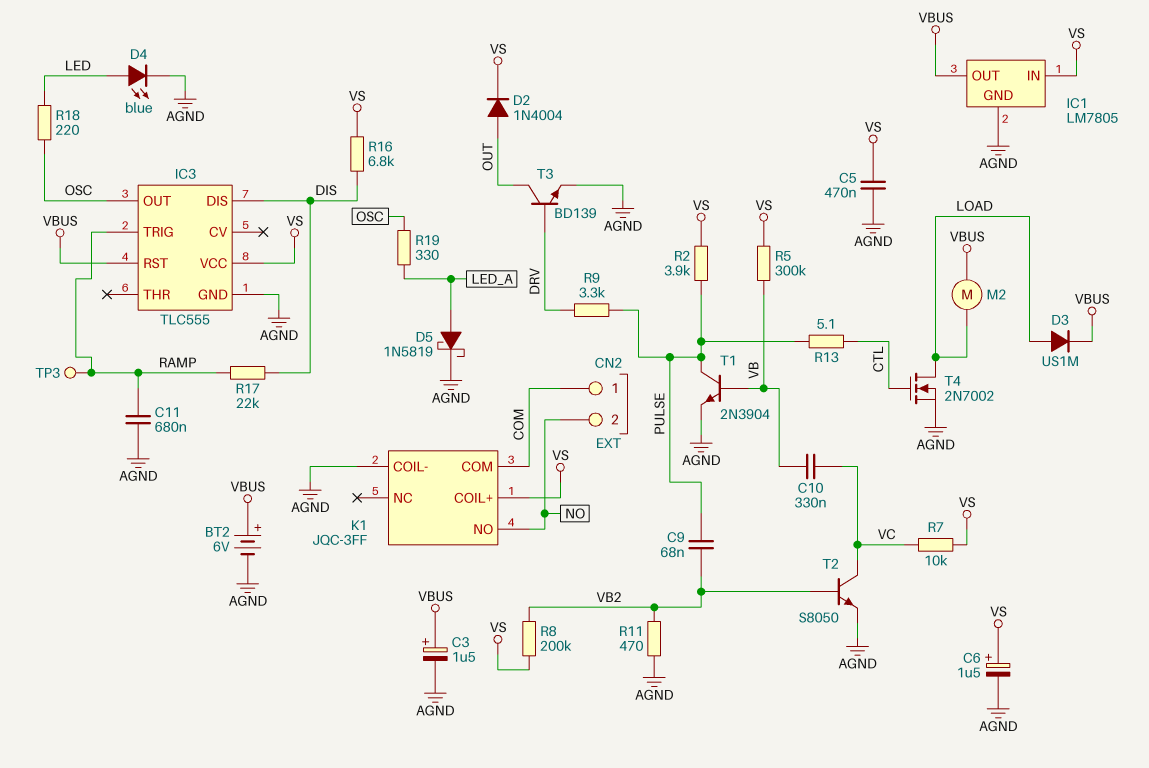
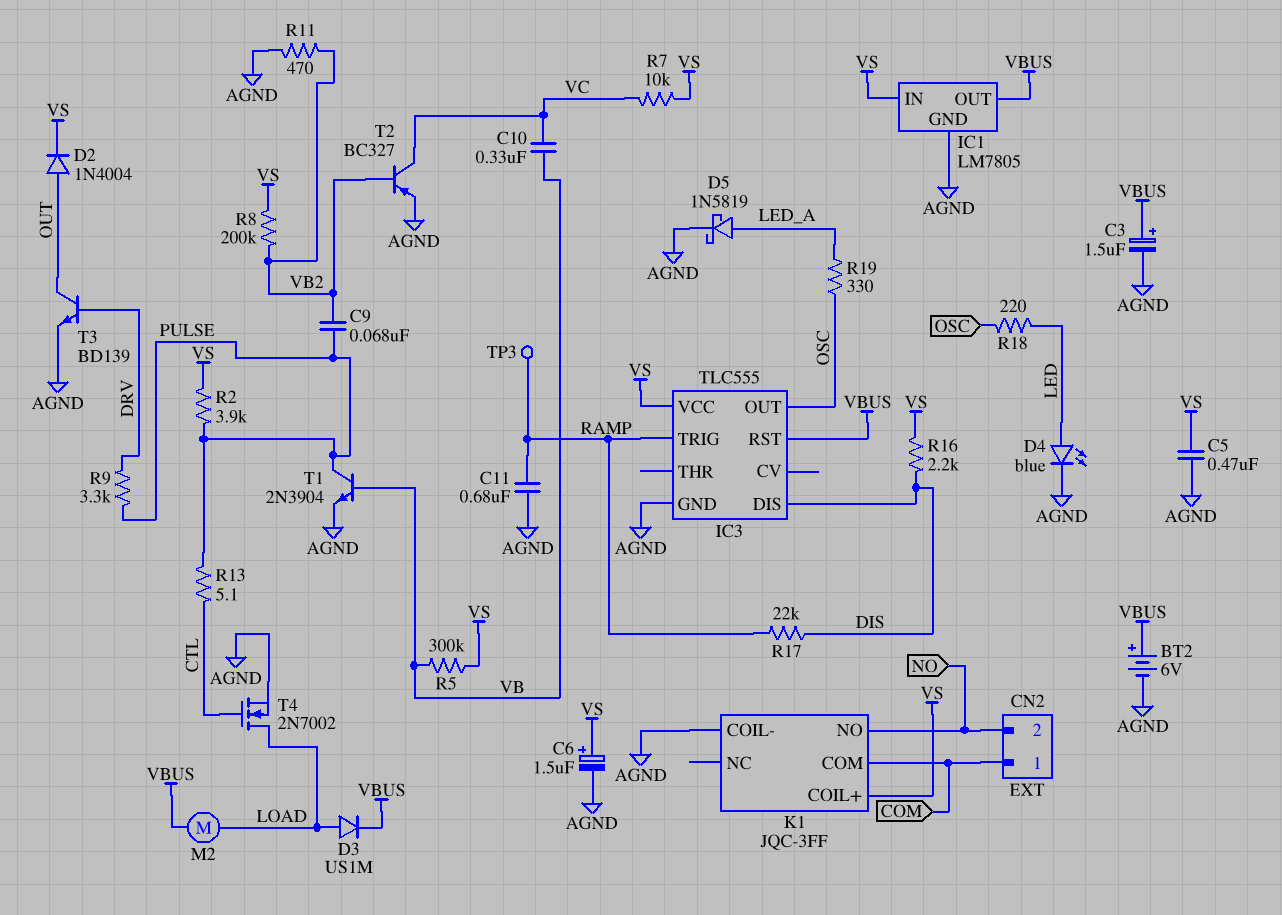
R16: 6.8k (DIS, VS) -> 2.2k (DIS, VS)
T2: NPN S8050 (B VB2, C VC, E AGND) -> PNP BC327 (B VB2, C VC, E AGND)

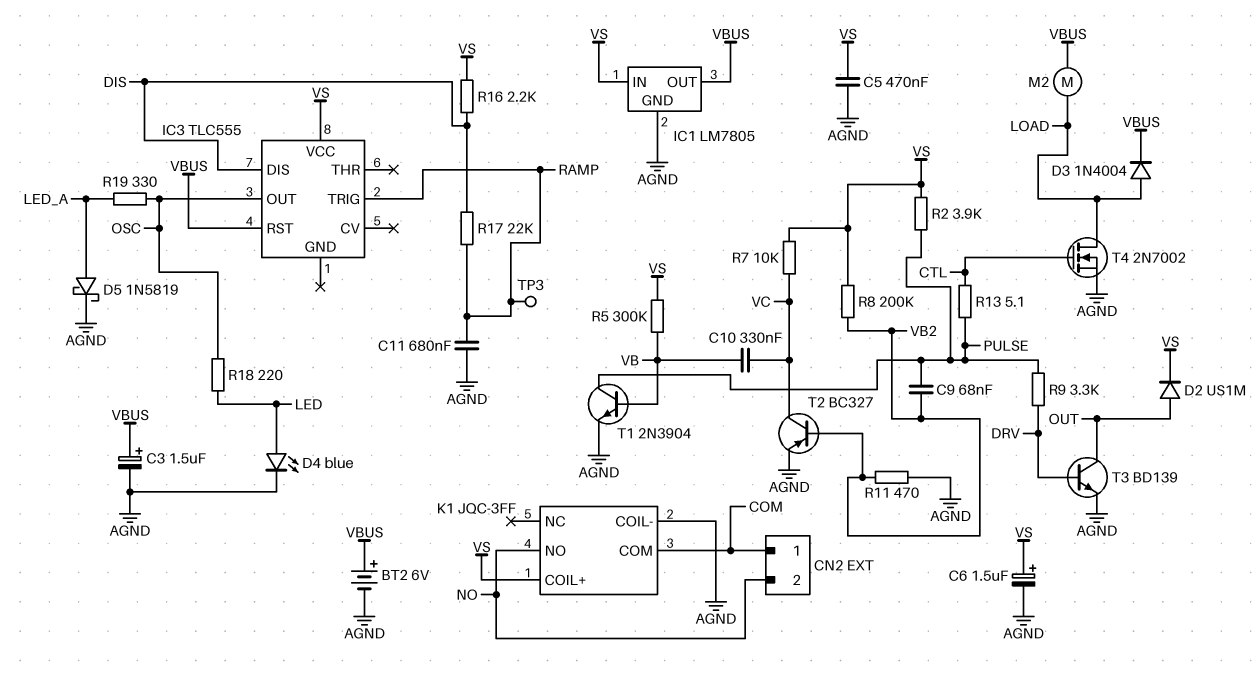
D2: diode 1N4004 (A OUT, K VS) -> diode US1M (A OUT, K VS)
D3: diode US1M (A LOAD, K VBUS) -> diode 1N4004 (A LOAD, K VBUS)
IC3 pin GND: AGND -> none

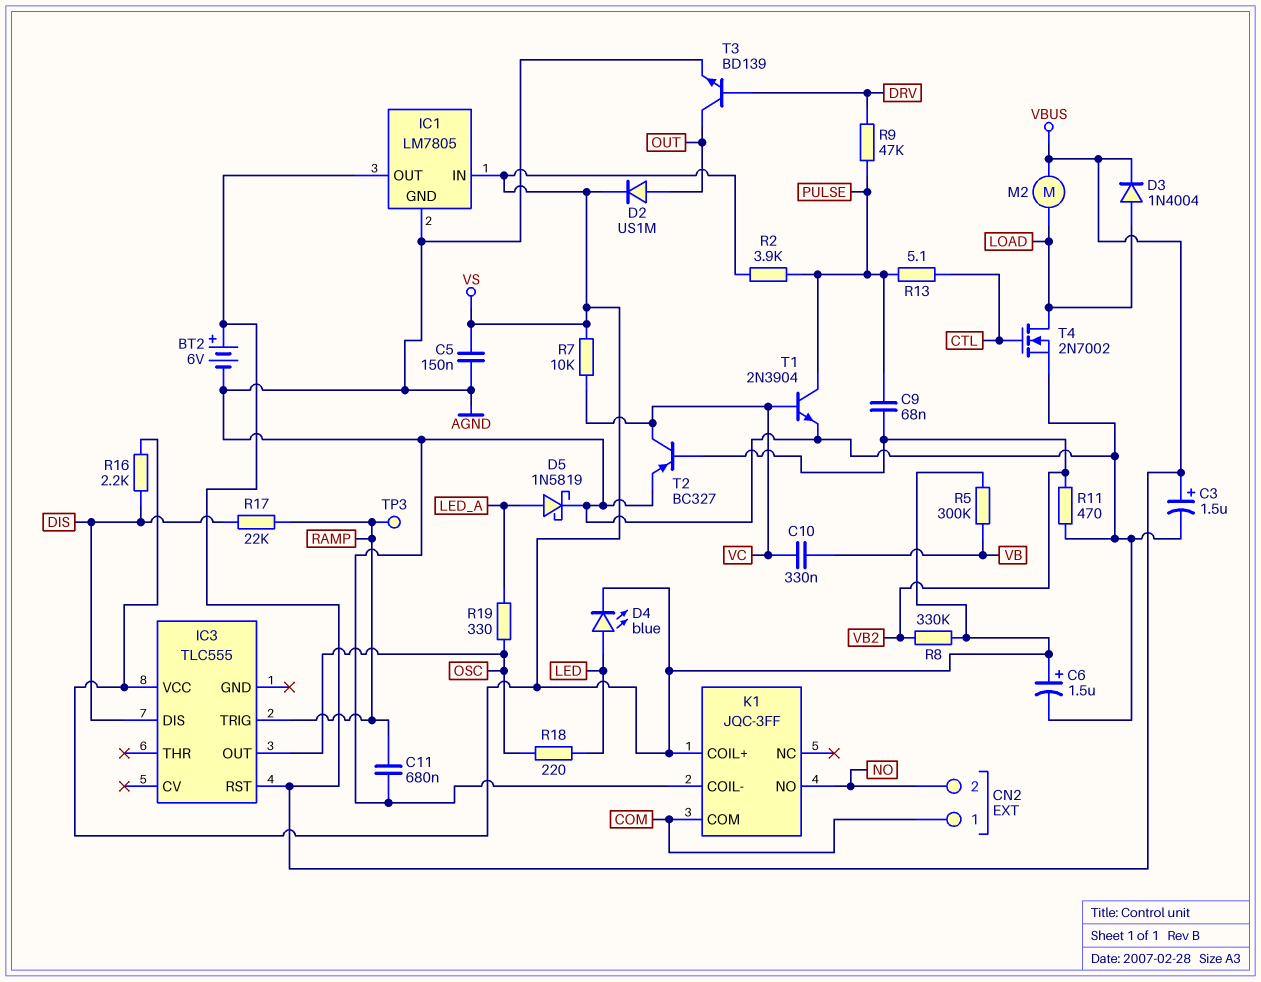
C5: 470nF (AGND, VS) -> 150nF (AGND, VS)
D4: LED blue (A LED, K AGND) -> LED blue (A LED, K VS)
R8: 200k (VB2, VS) -> 330k (VB2, VS)
R9: 3.3k (DRV, PULSE) -> 47k (DRV, PULSE)
T1: NPN 2N3904 (B VB, C PULSE, E AGND) -> NPN 2N3904 (B VC, C PULSE, E AGND)

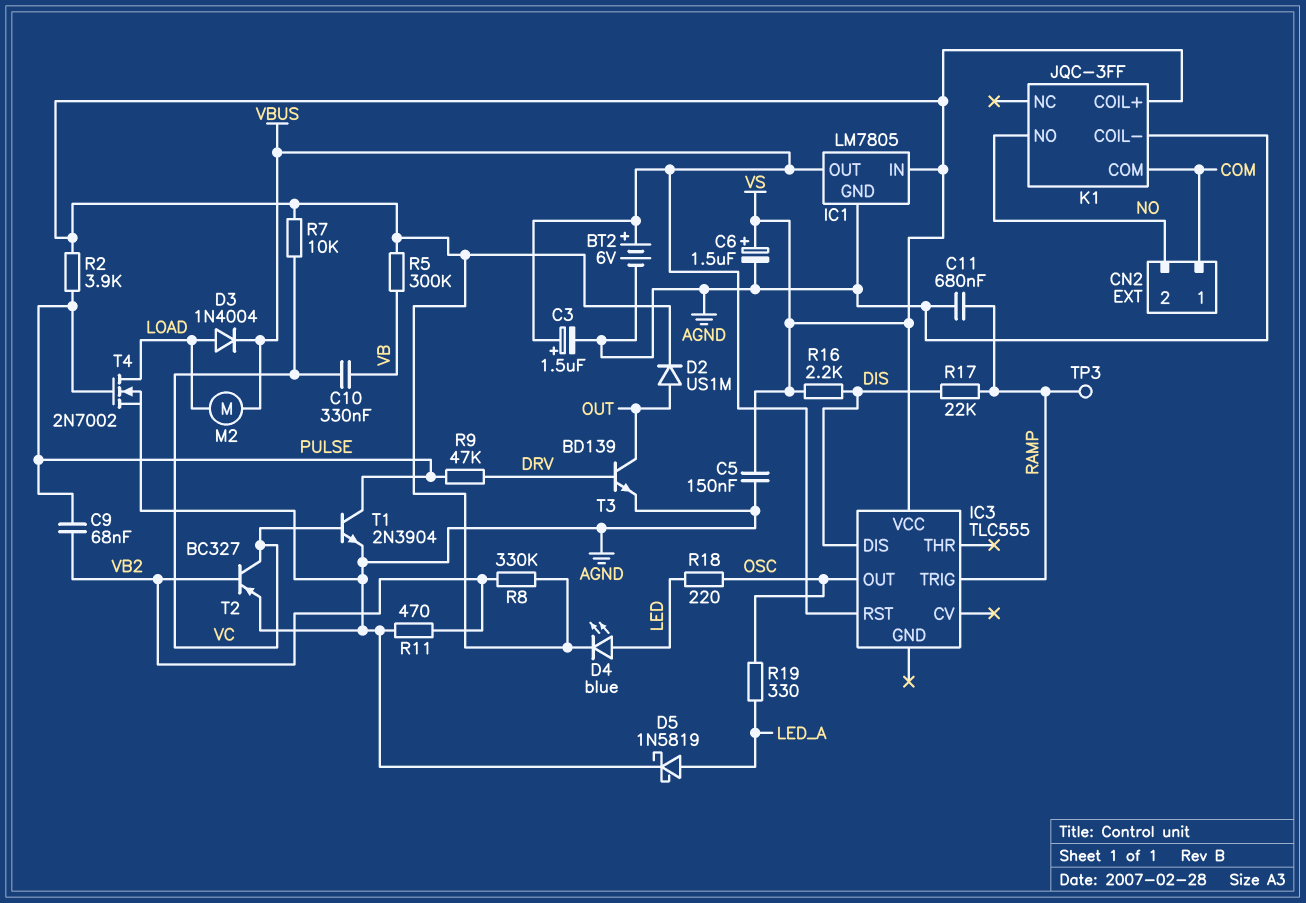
R13: 5.1 (CTL, PULSE) -> none
T4: NMOS 2N7002 (G CTL, D LOAD, S AGND) -> NMOS 2N7002 (G PULSE, D LOAD, S AGND)

